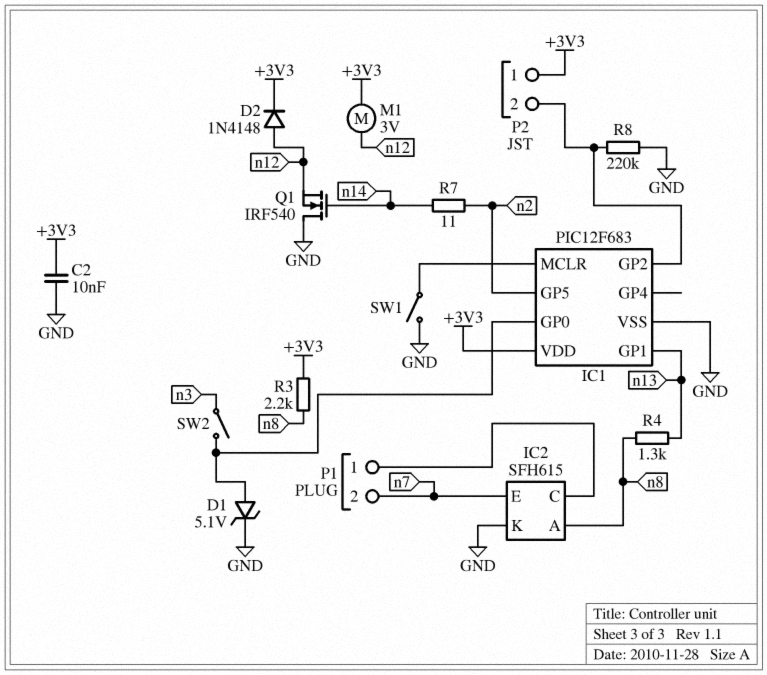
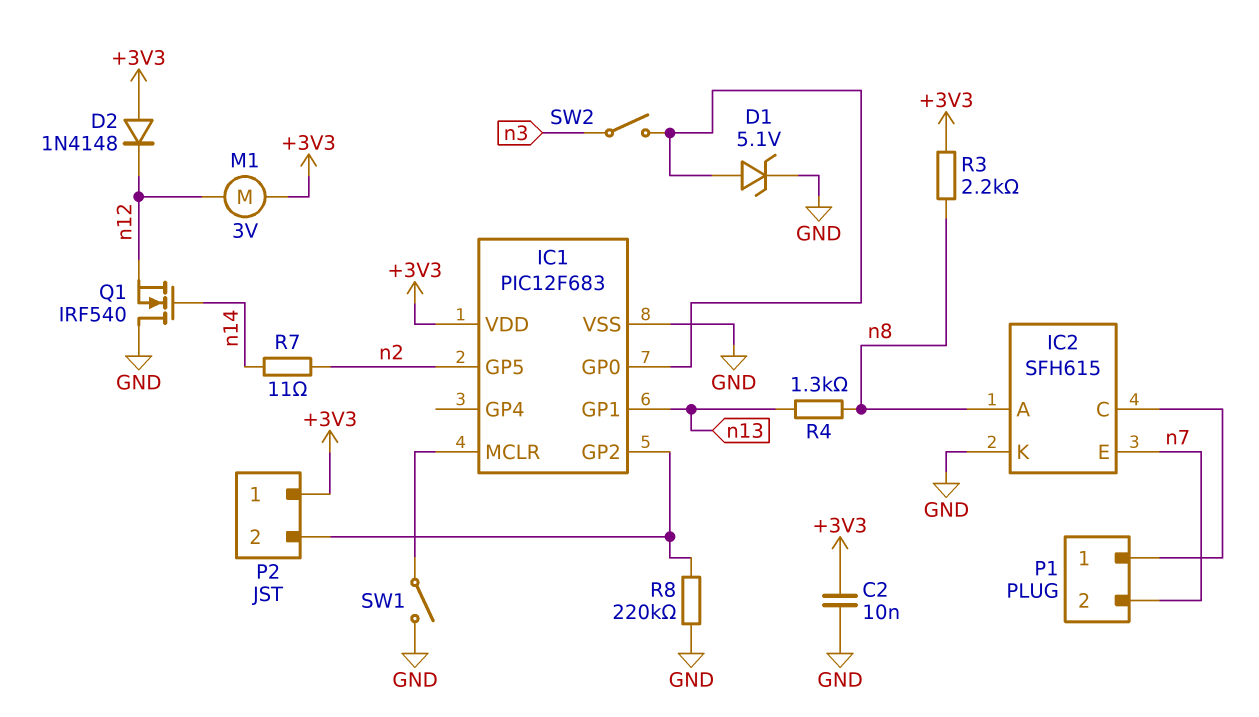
D2: diode 1N4148 (A n12, K +3V3) -> diode 1N4148 (A +3V3, K n12)

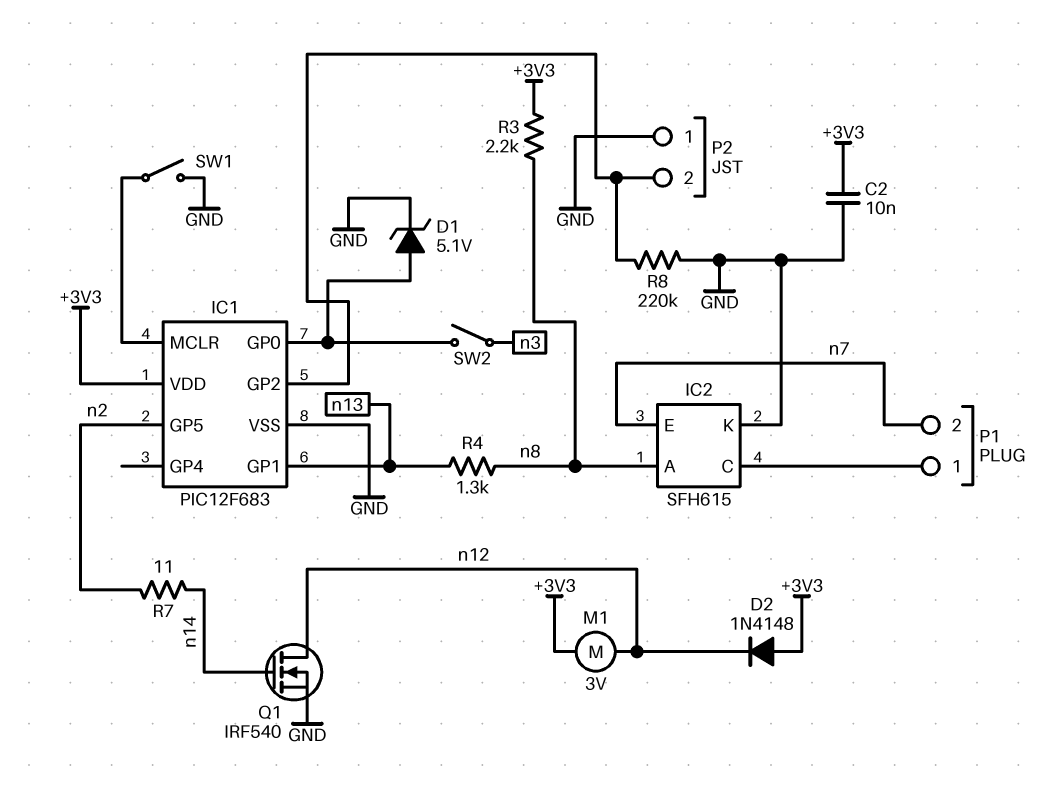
P2 pin 1: +3V3 -> GND
Q1: NMOS IRF540 (G n14, D GND, S n12) -> NMOS IRF540 (G n14, D n12, S GND)

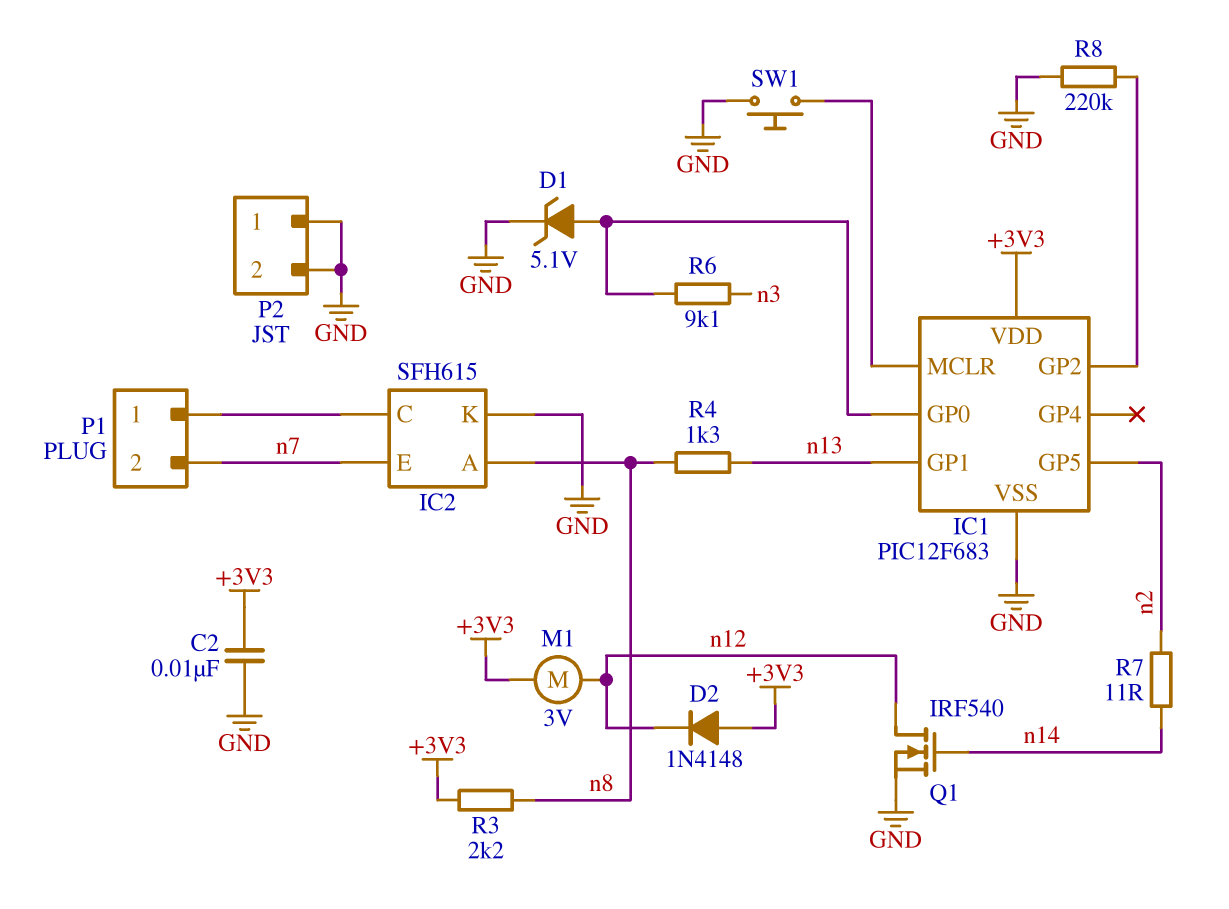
P2 pin 2: IC1/GP2 -> GND
R6: none -> 9.1k (IC1/GP0, n3)
SW1: switch (GND, IC1/MCLR) -> button (GND, IC1/MCLR)
SW2: switch (IC1/GP0, n3) -> none

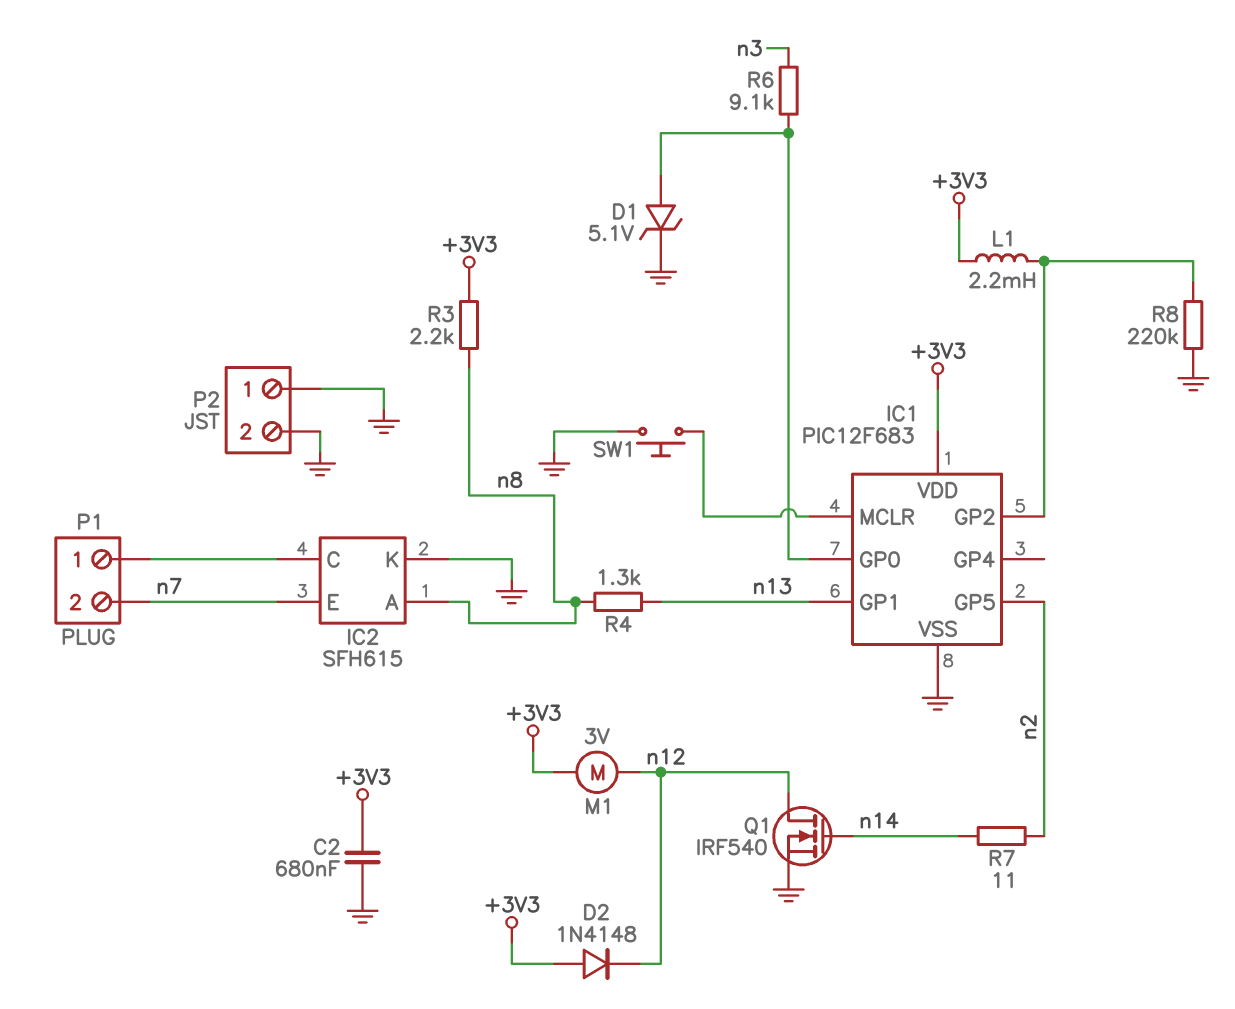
C2: 10nF (+3V3, GND) -> 680nF (+3V3, GND)
L1: none -> 2.2mH (+3V3, IC1/GP2)

